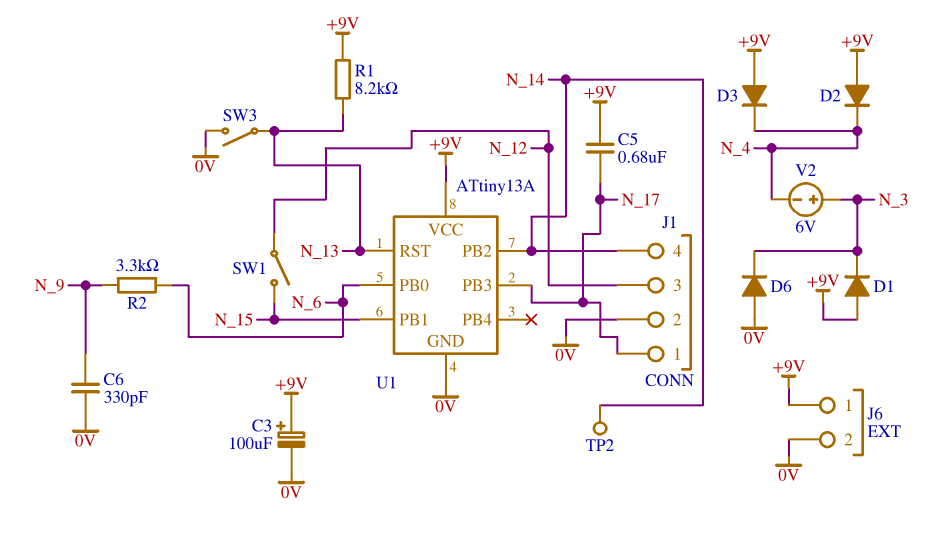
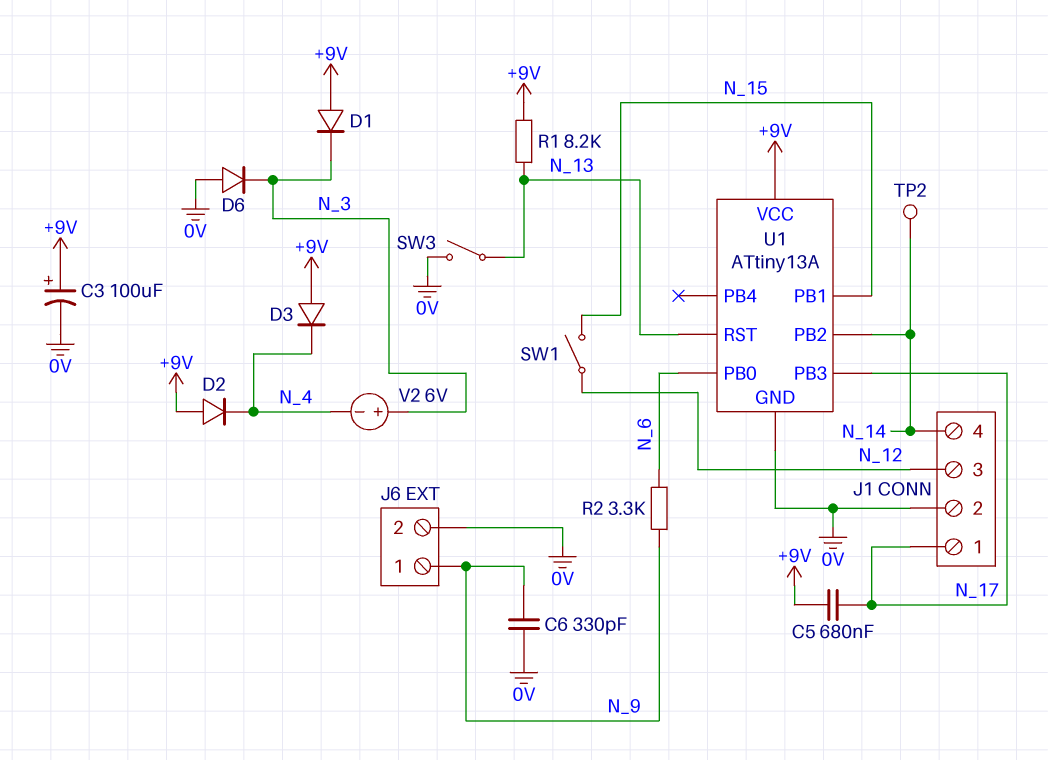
J6 pin 1: +9V -> N_9

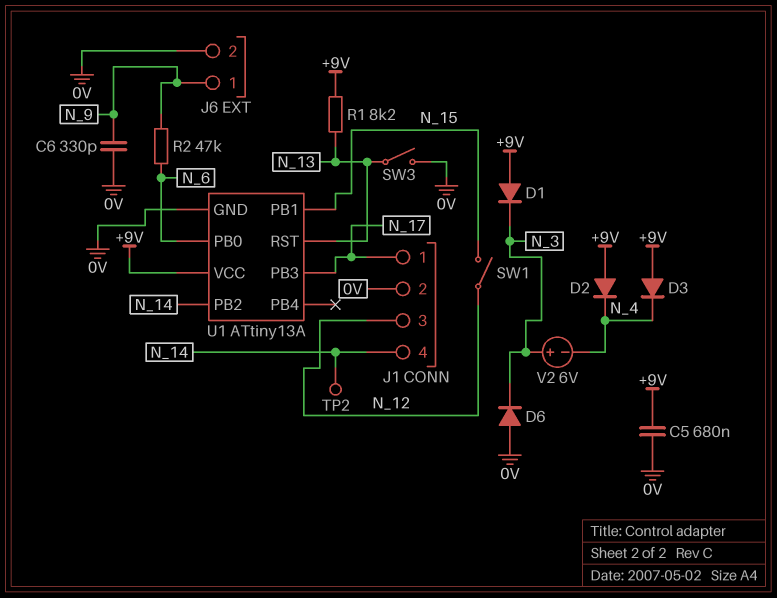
C3: 100uF (plus +9V, minus 0V) -> none
C5: 680nF (+9V, N_17) -> 680nF (+9V, 0V)
R2: 3.3k (N_6, N_9) -> 47k (N_6, N_9)

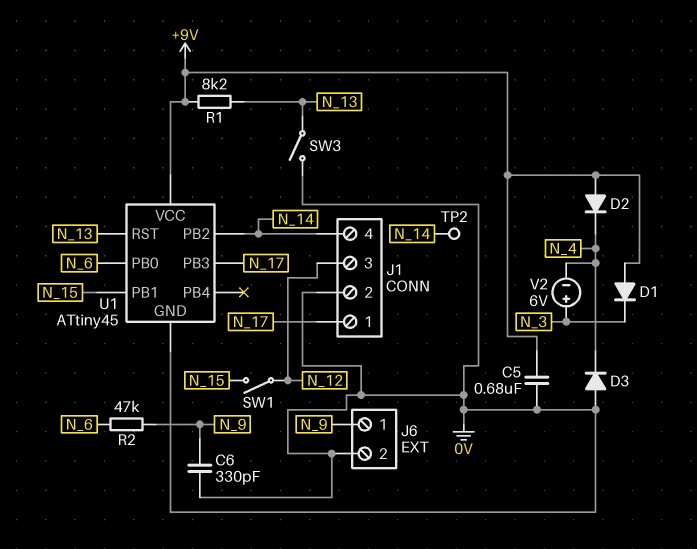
D3: diode (A +9V, K N_4) -> diode (A 0V, K N_4)
D6: diode (A 0V, K N_3) -> none
U1: ATtiny13A -> ATtiny45

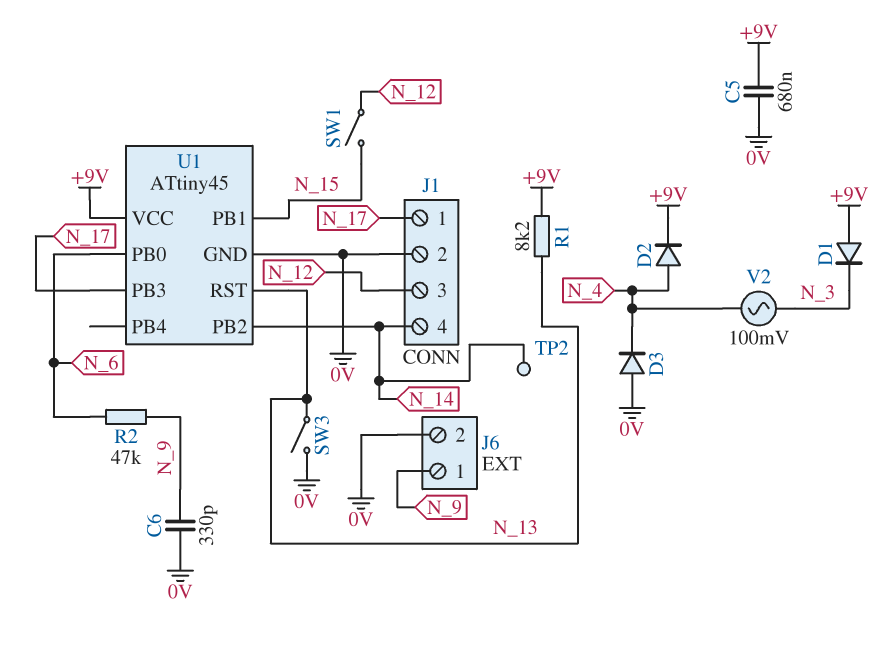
D2: diode (A +9V, K N_4) -> diode (A N_4, K +9V)
V2: 6V (plus N_3, minus N_4) -> AC 100mV (N_3, N_4)

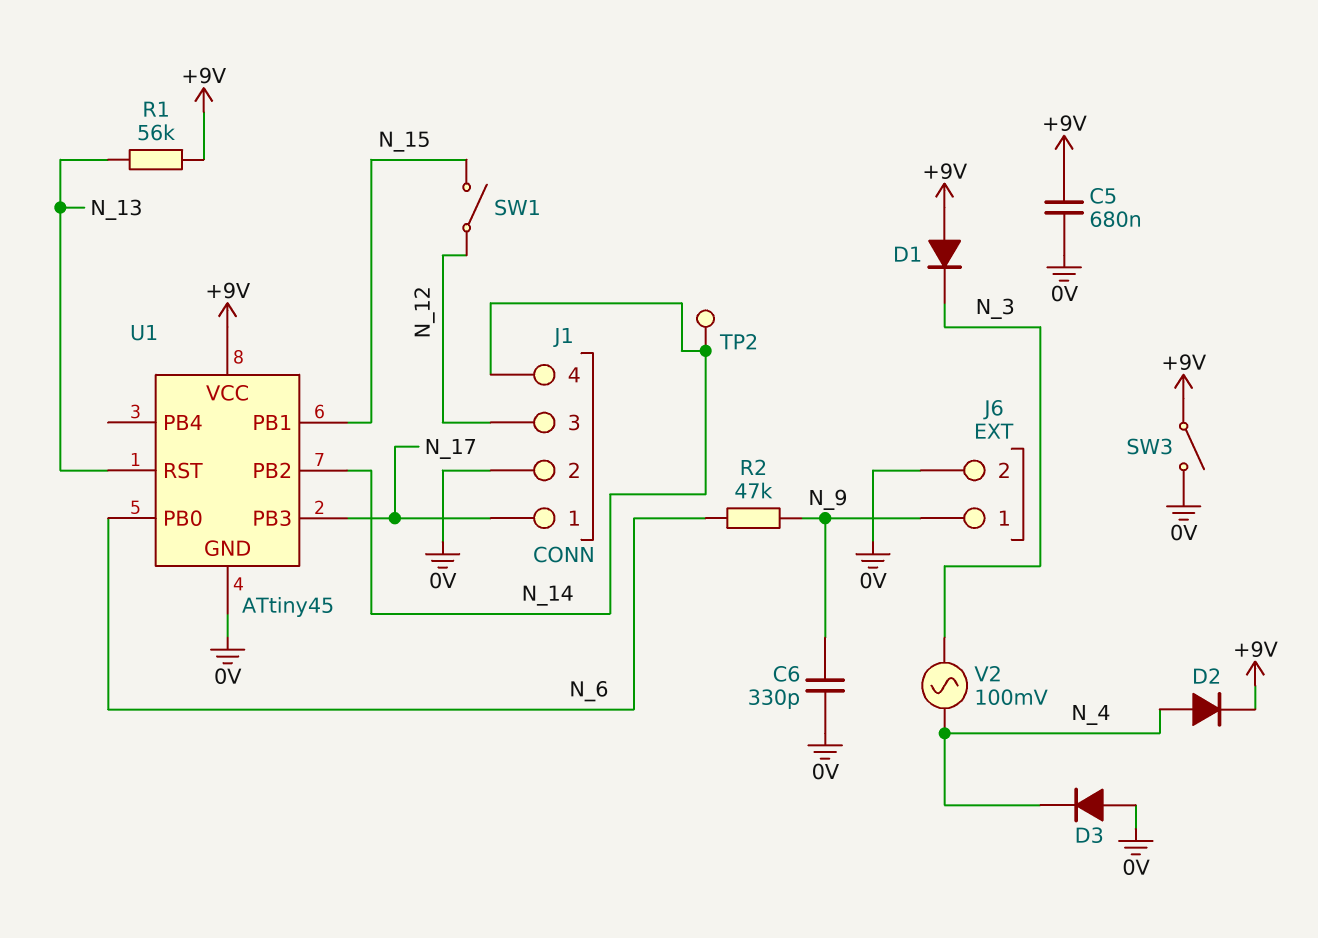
R1: 8.2k (+9V, N_13) -> 56k (+9V, N_13)
SW3: switch (0V, N_13) -> switch (+9V, 0V)

